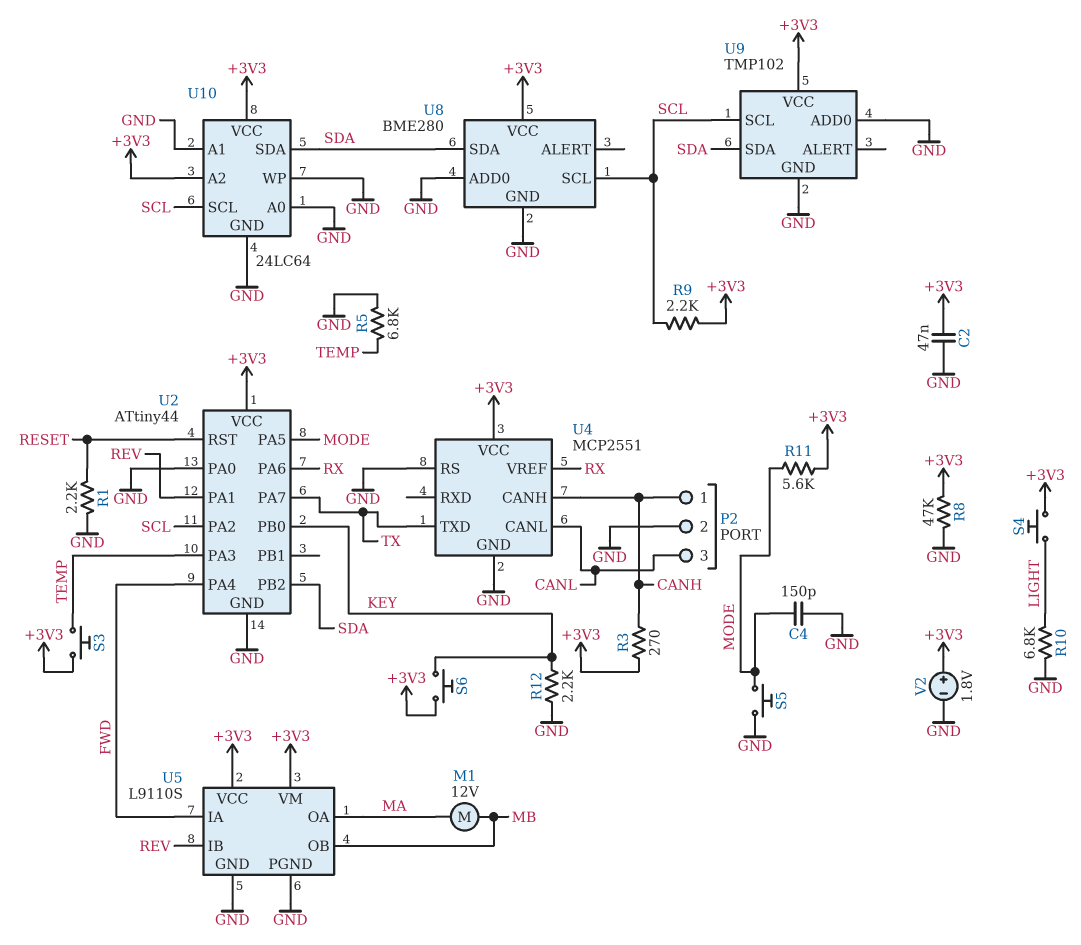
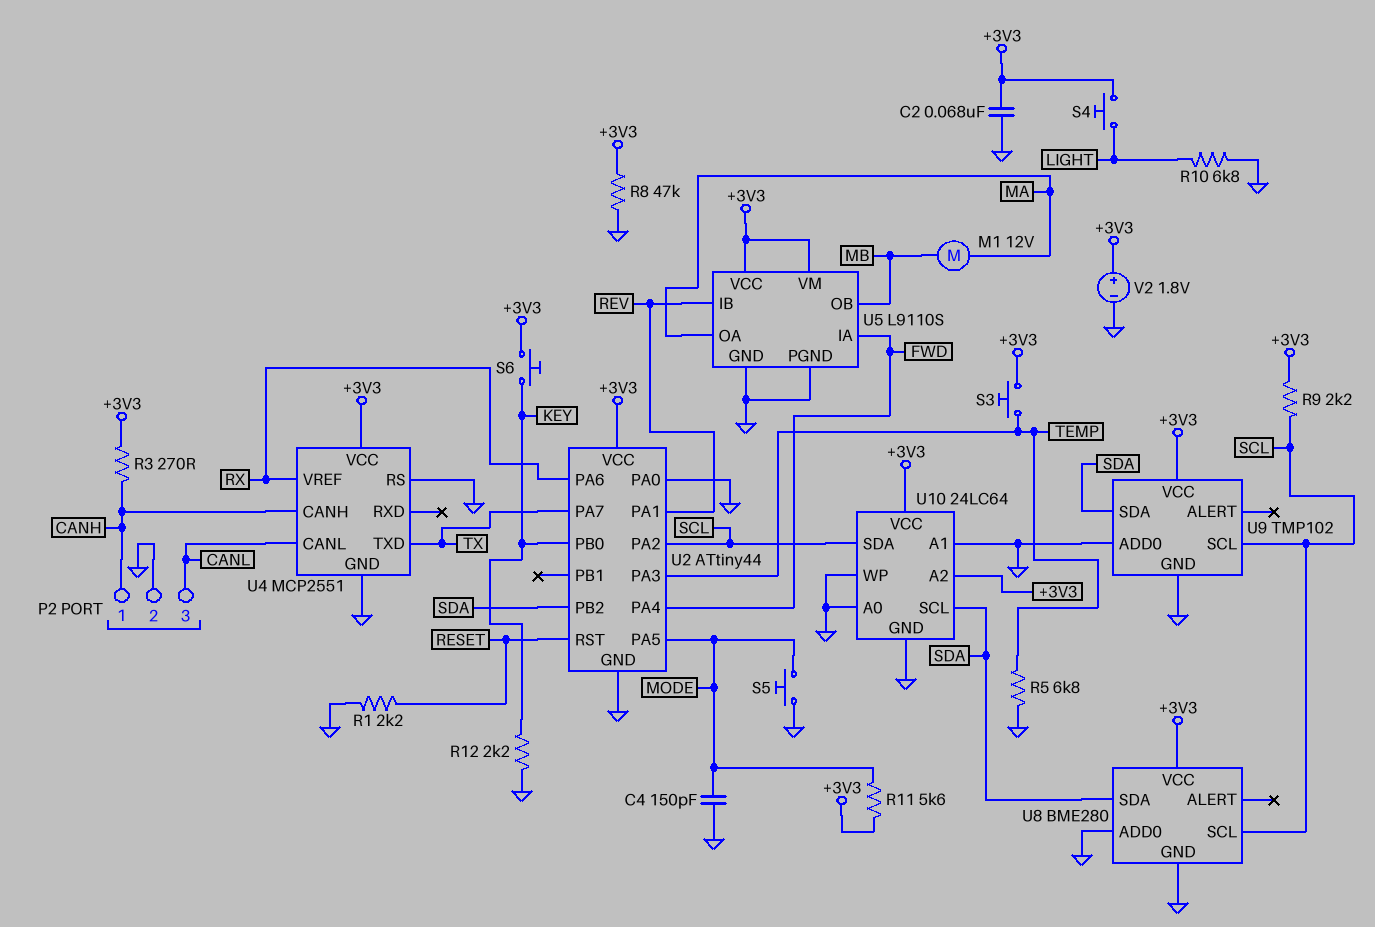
C2: 47nF (+3V3, GND) -> 68nF (+3V3, GND)
U10 pin SCL: SCL -> SDA
U10 pin SDA: SDA -> SCL

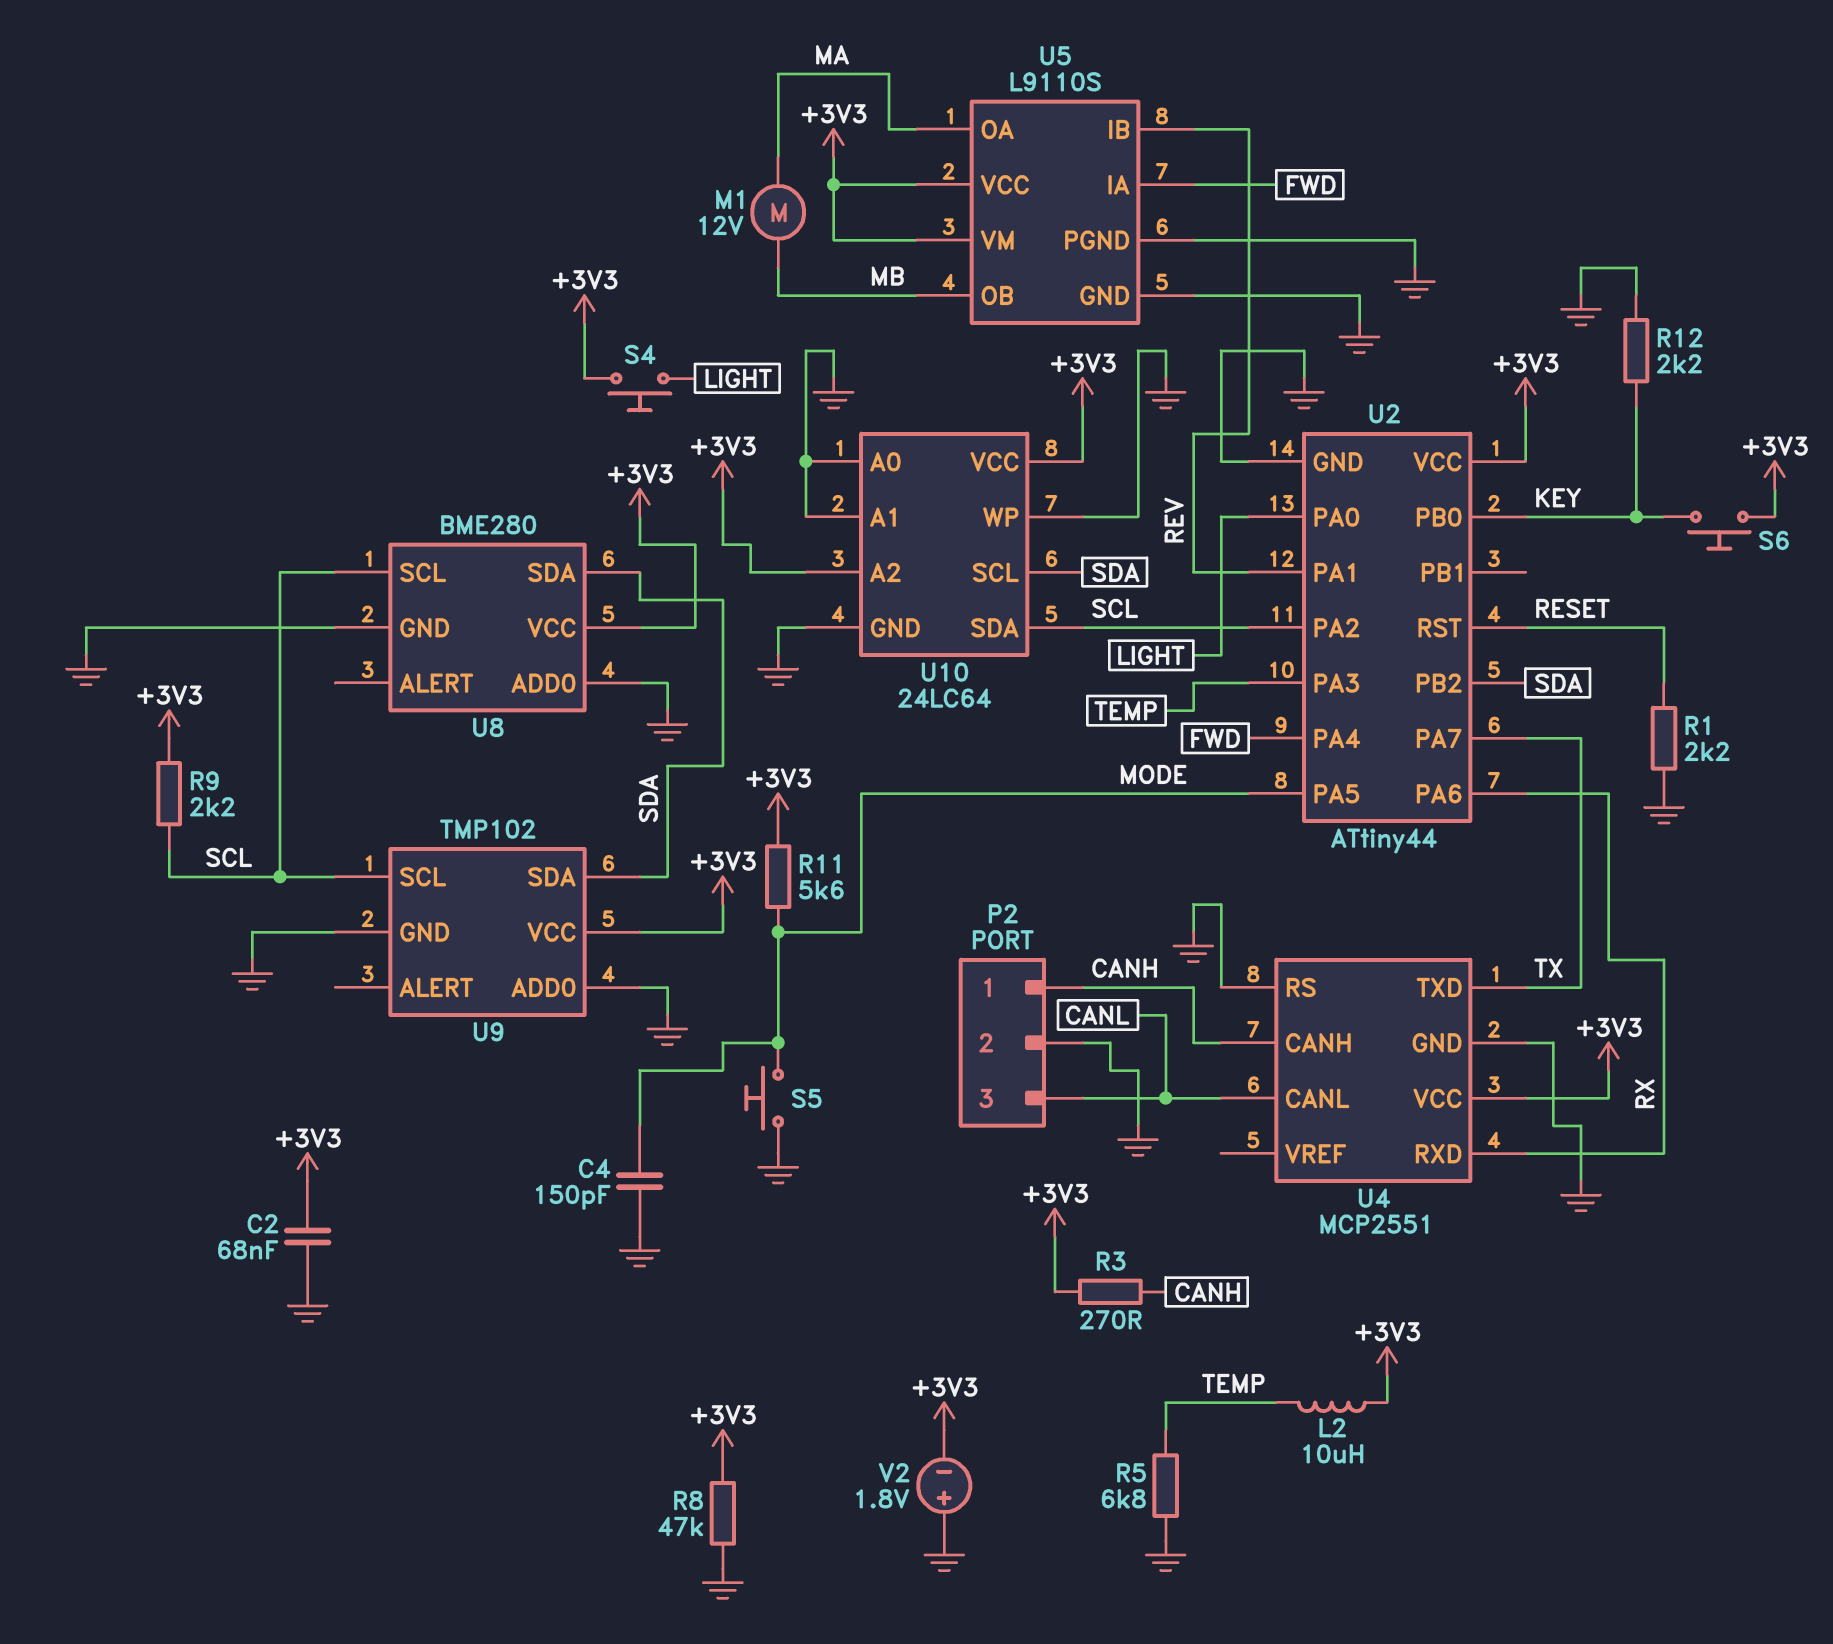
L2: none -> 10uH (+3V3, TEMP)
R10: 6.8k (GND, LIGHT) -> none
S3: button (+3V3, TEMP) -> none
U2 pin PA0: GND -> LIGHT
U4 pin RXD: none -> RX
U4 pin VREF: RX -> none
V2: 1.8V (plus +3V3, minus GND) -> 1.8V (plus GND, minus +3V3)

